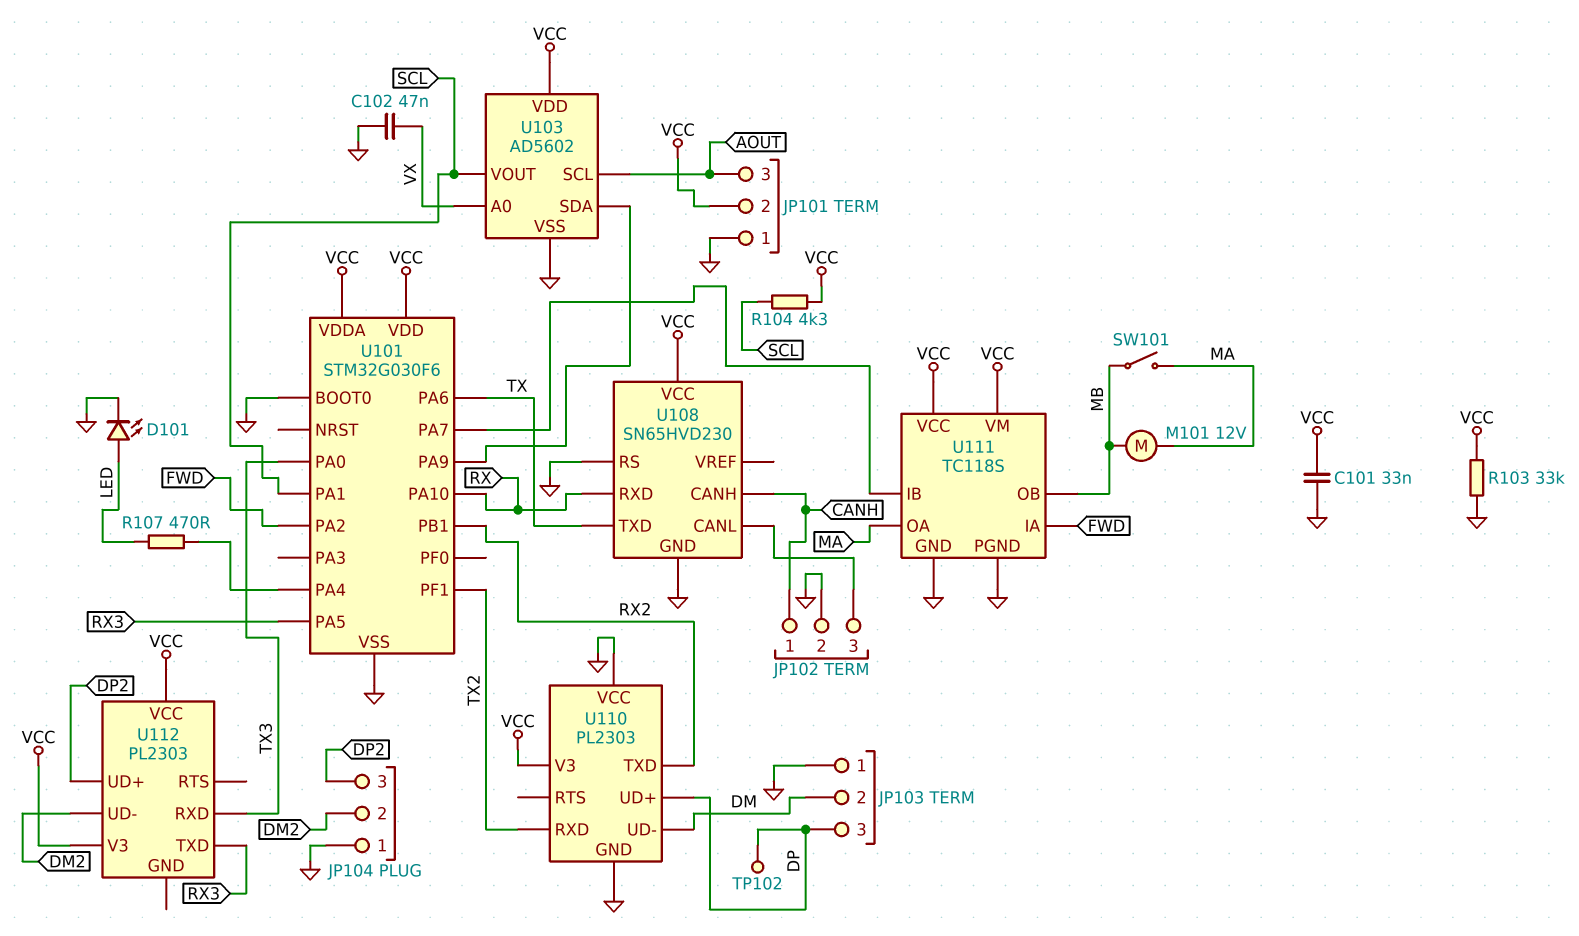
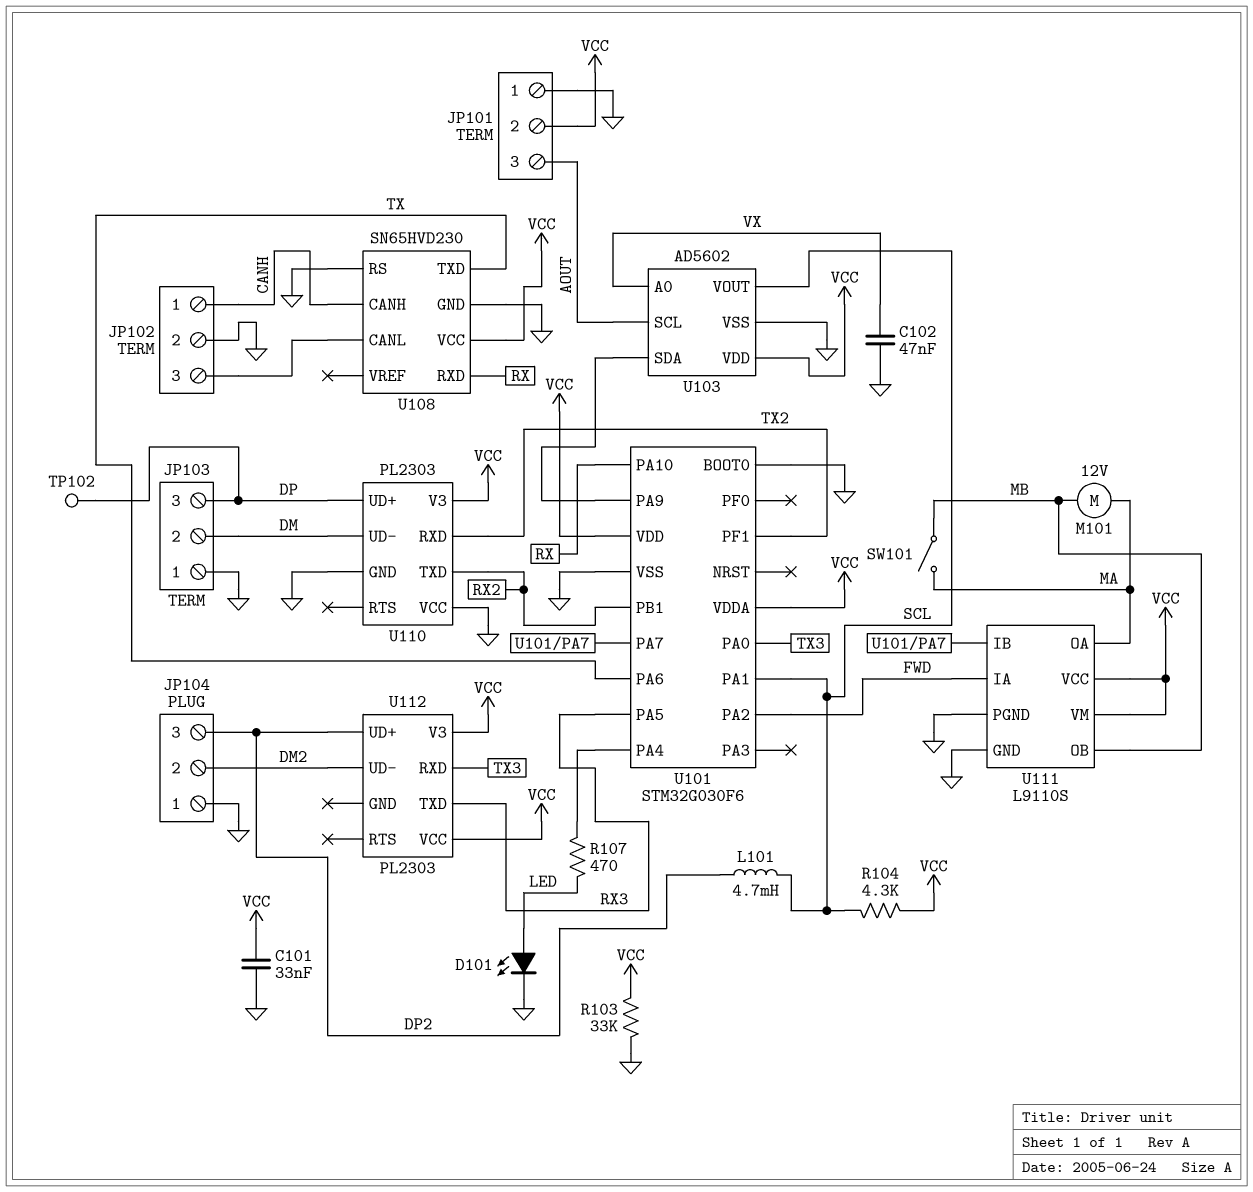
L101: none -> 4.7mH (DP2, SCL)
U111: TC118S -> L9110S

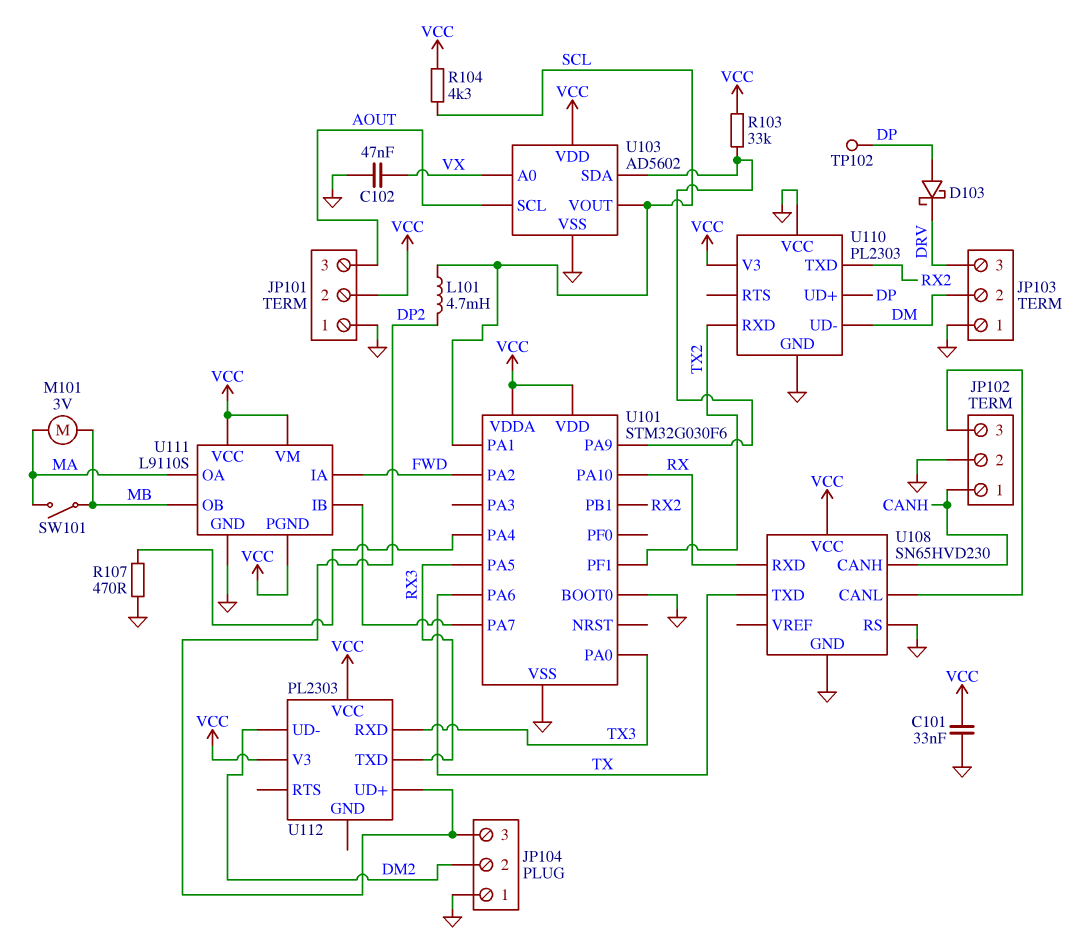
D101: LED (A LED, K GND) -> none
D103: none -> schottky (A DP, K DRV)
JP103 pin 3: DP -> DRV
M101: motor 12V (MA, MB) -> motor 3V (MA, MB)
R103: 33k (GND, VCC) -> 33k (U101/PA9, VCC)
R107: 470 (LED, U101/PA4) -> 470 (GND, U101/PA4)
U111 pin PGND: GND -> VCC

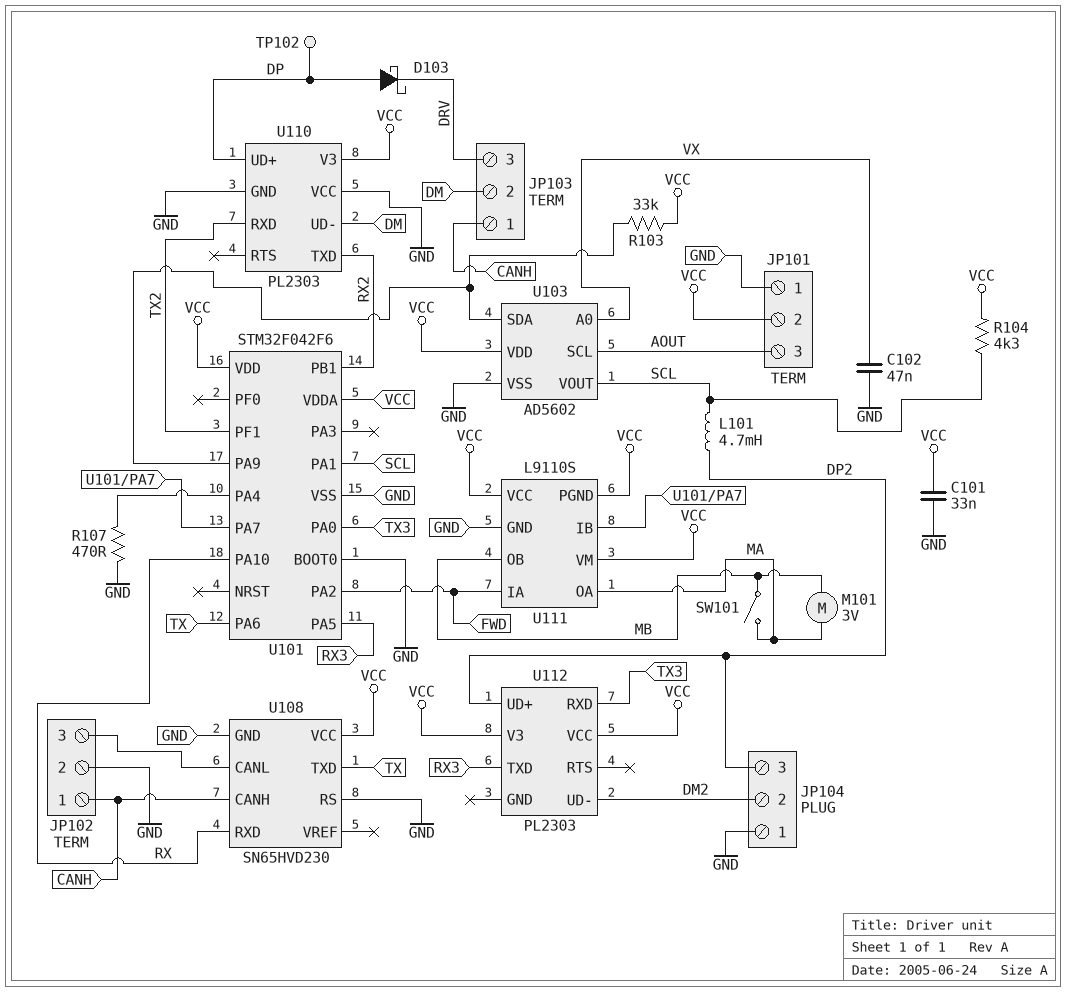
JP103 pin 1: GND -> CANH
U101: STM32G030F6 -> STM32F042F6

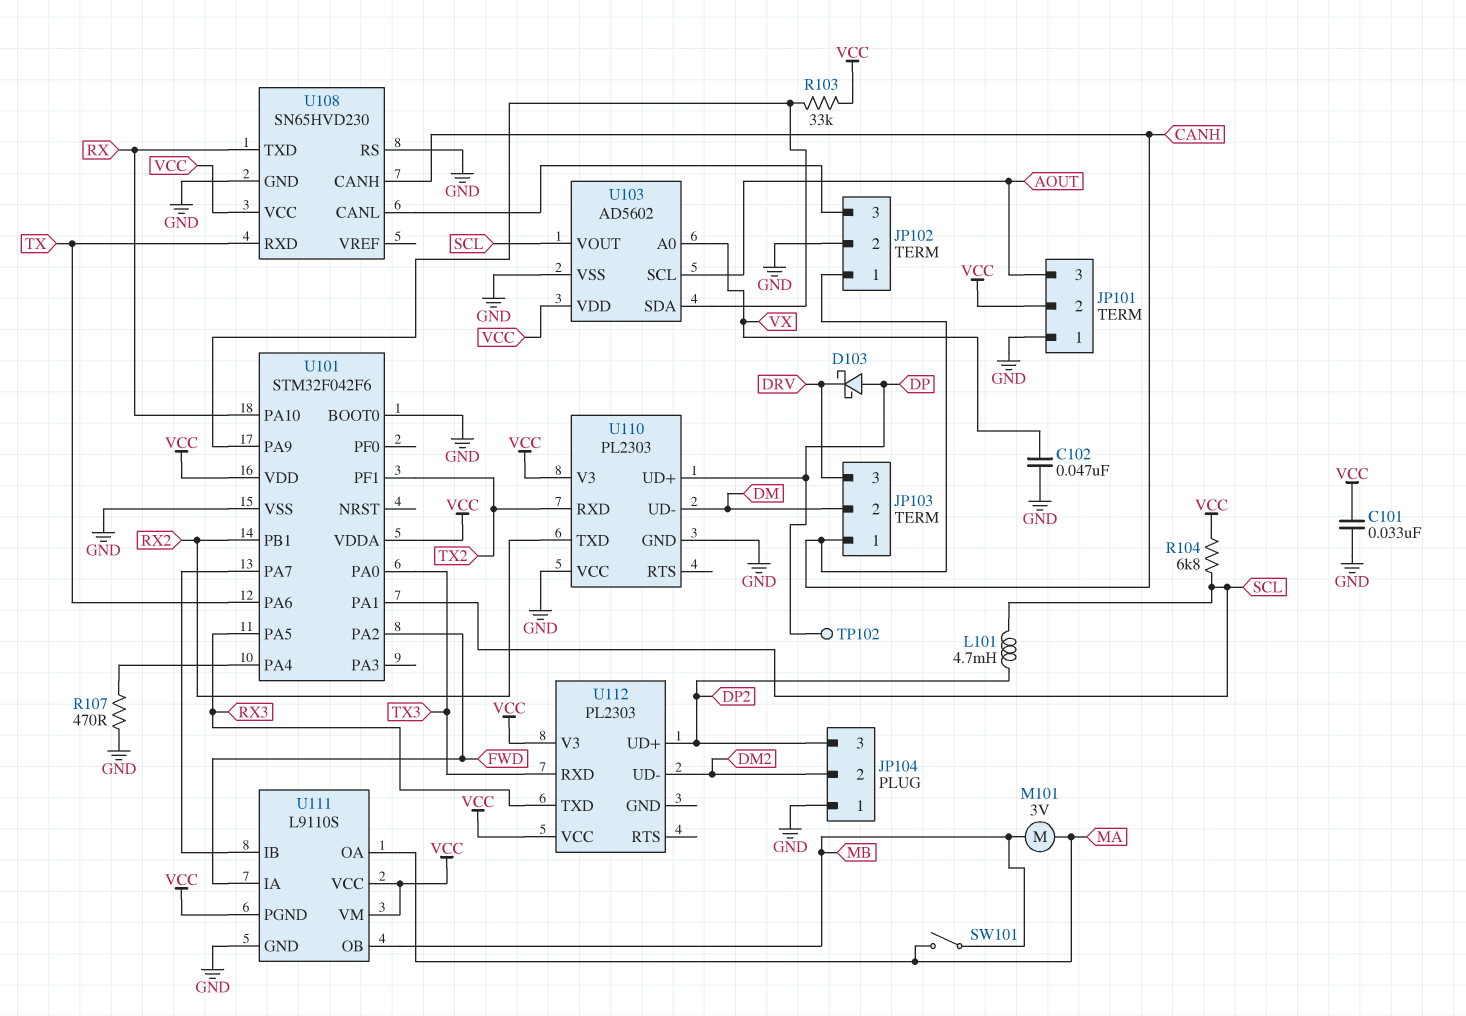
R104: 4.3k (SCL, VCC) -> 6.8k (SCL, VCC)
U108 pin RXD: RX -> TX
U108 pin TXD: TX -> RX

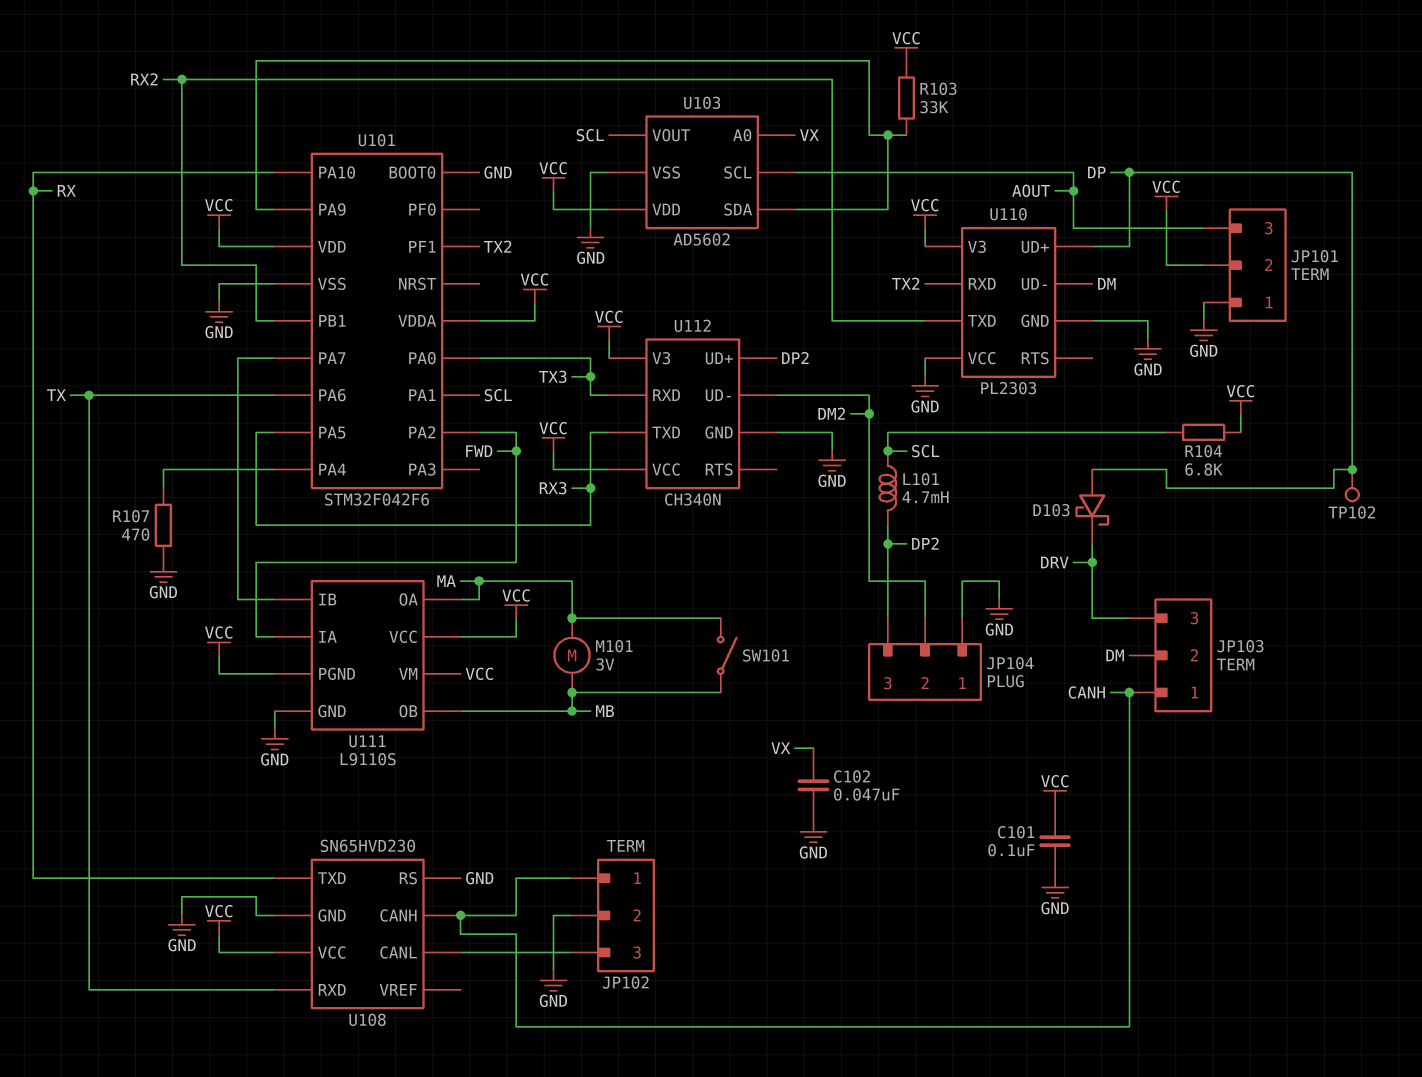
C101: 33nF (GND, VCC) -> 100nF (GND, VCC)
U112: PL2303 -> CH340N
U112 pin GND: none -> GND

